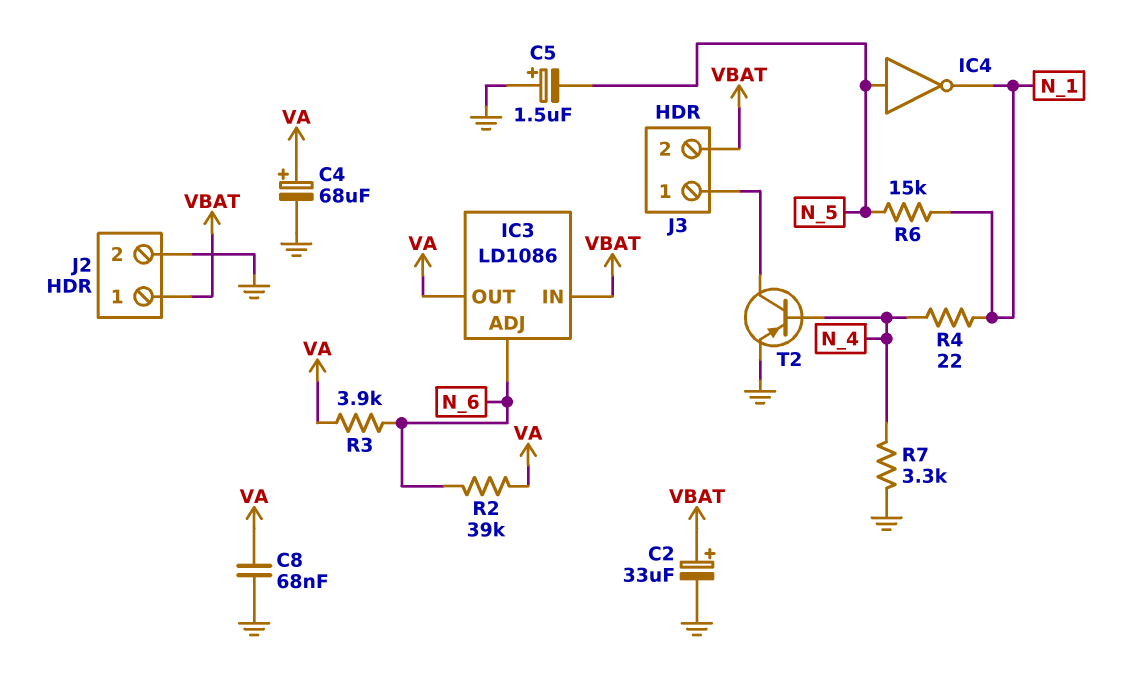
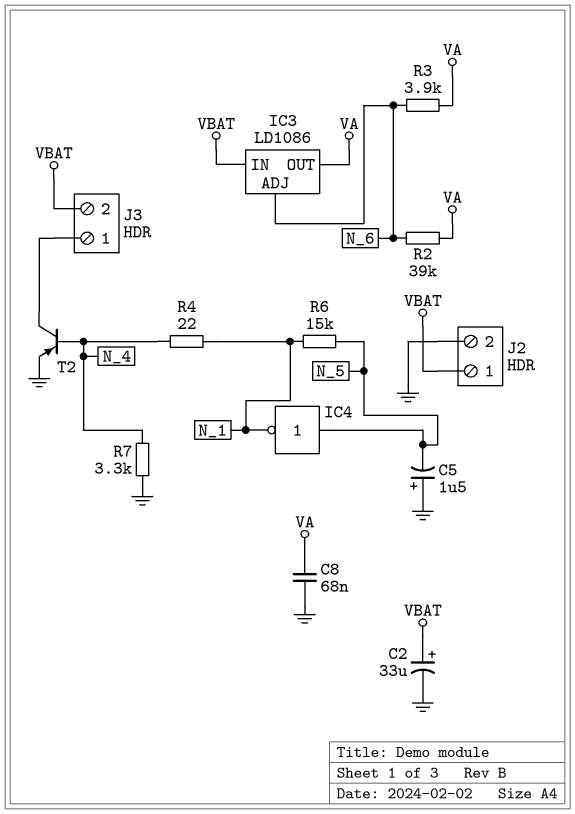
C4: 68uF (plus VA, minus GND) -> none

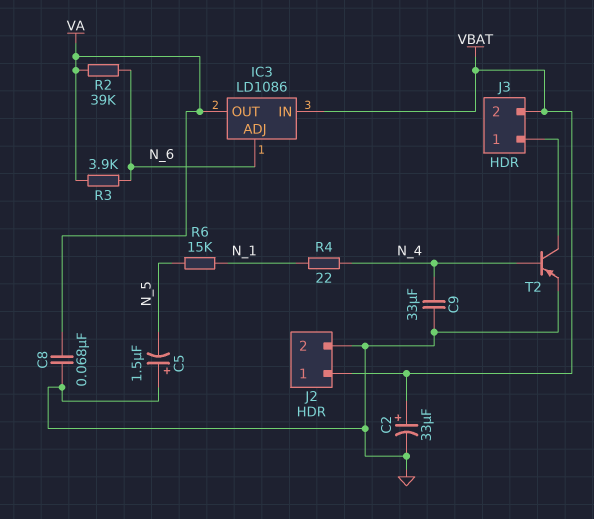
C9: none -> 33uF (GND, N_4)
IC4: NOT (in N_5, out N_1) -> none
R7: 3.3k (GND, N_4) -> none

